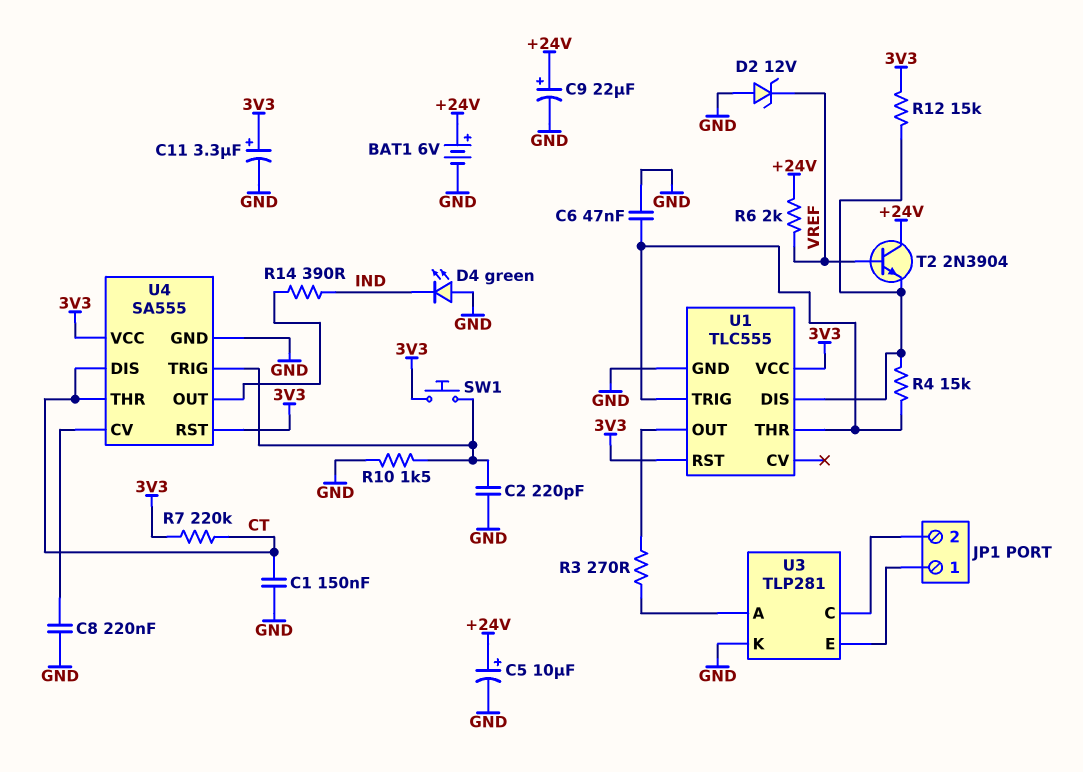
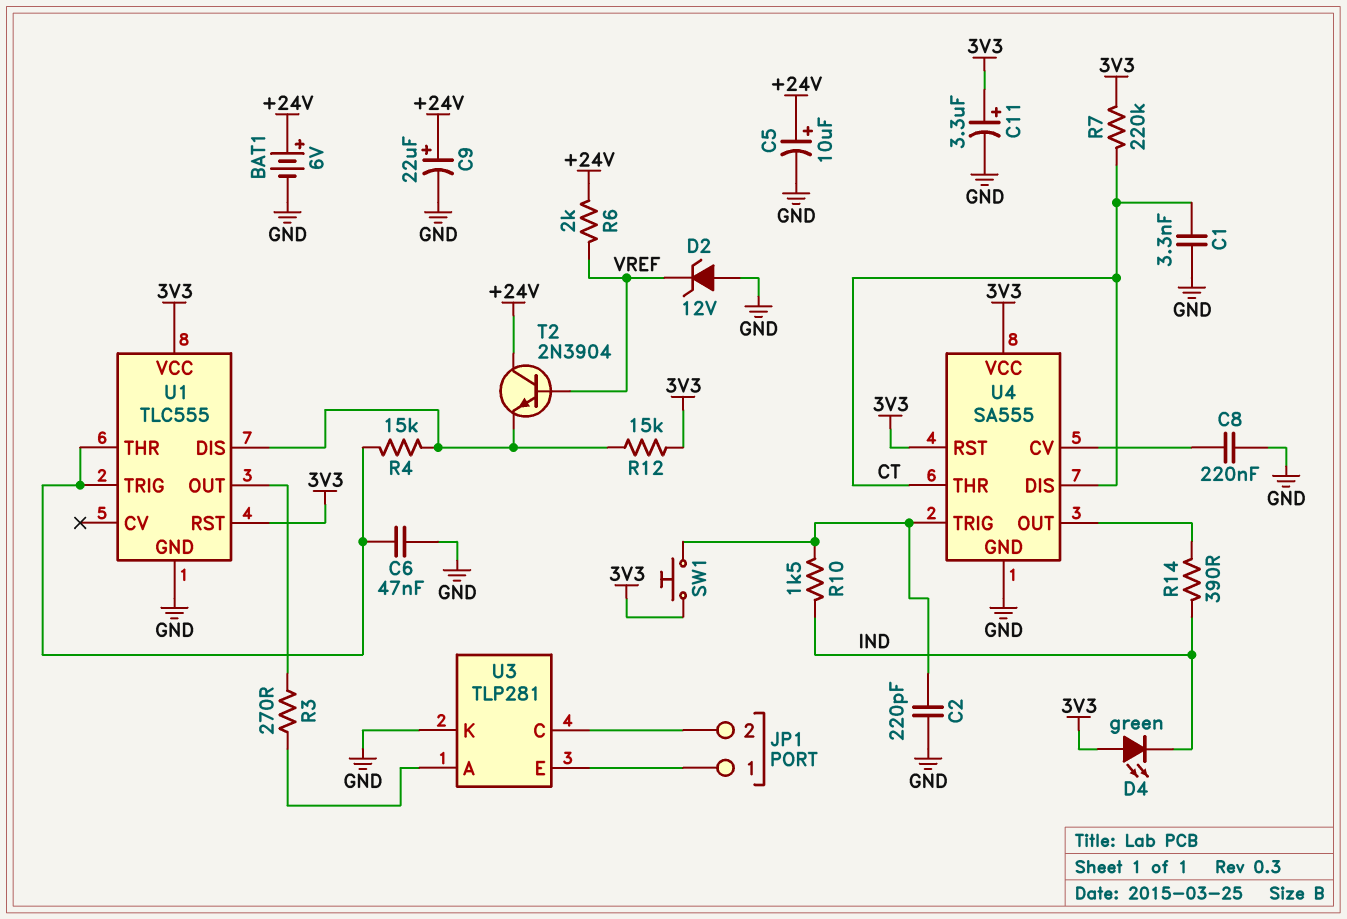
C1: 150nF (CT, GND) -> 3.3nF (CT, GND)
D4: LED green (A GND, K IND) -> LED green (A 3V3, K IND)
R10: 1.5k (GND, U4/TRIG) -> 1.5k (IND, U4/TRIG)

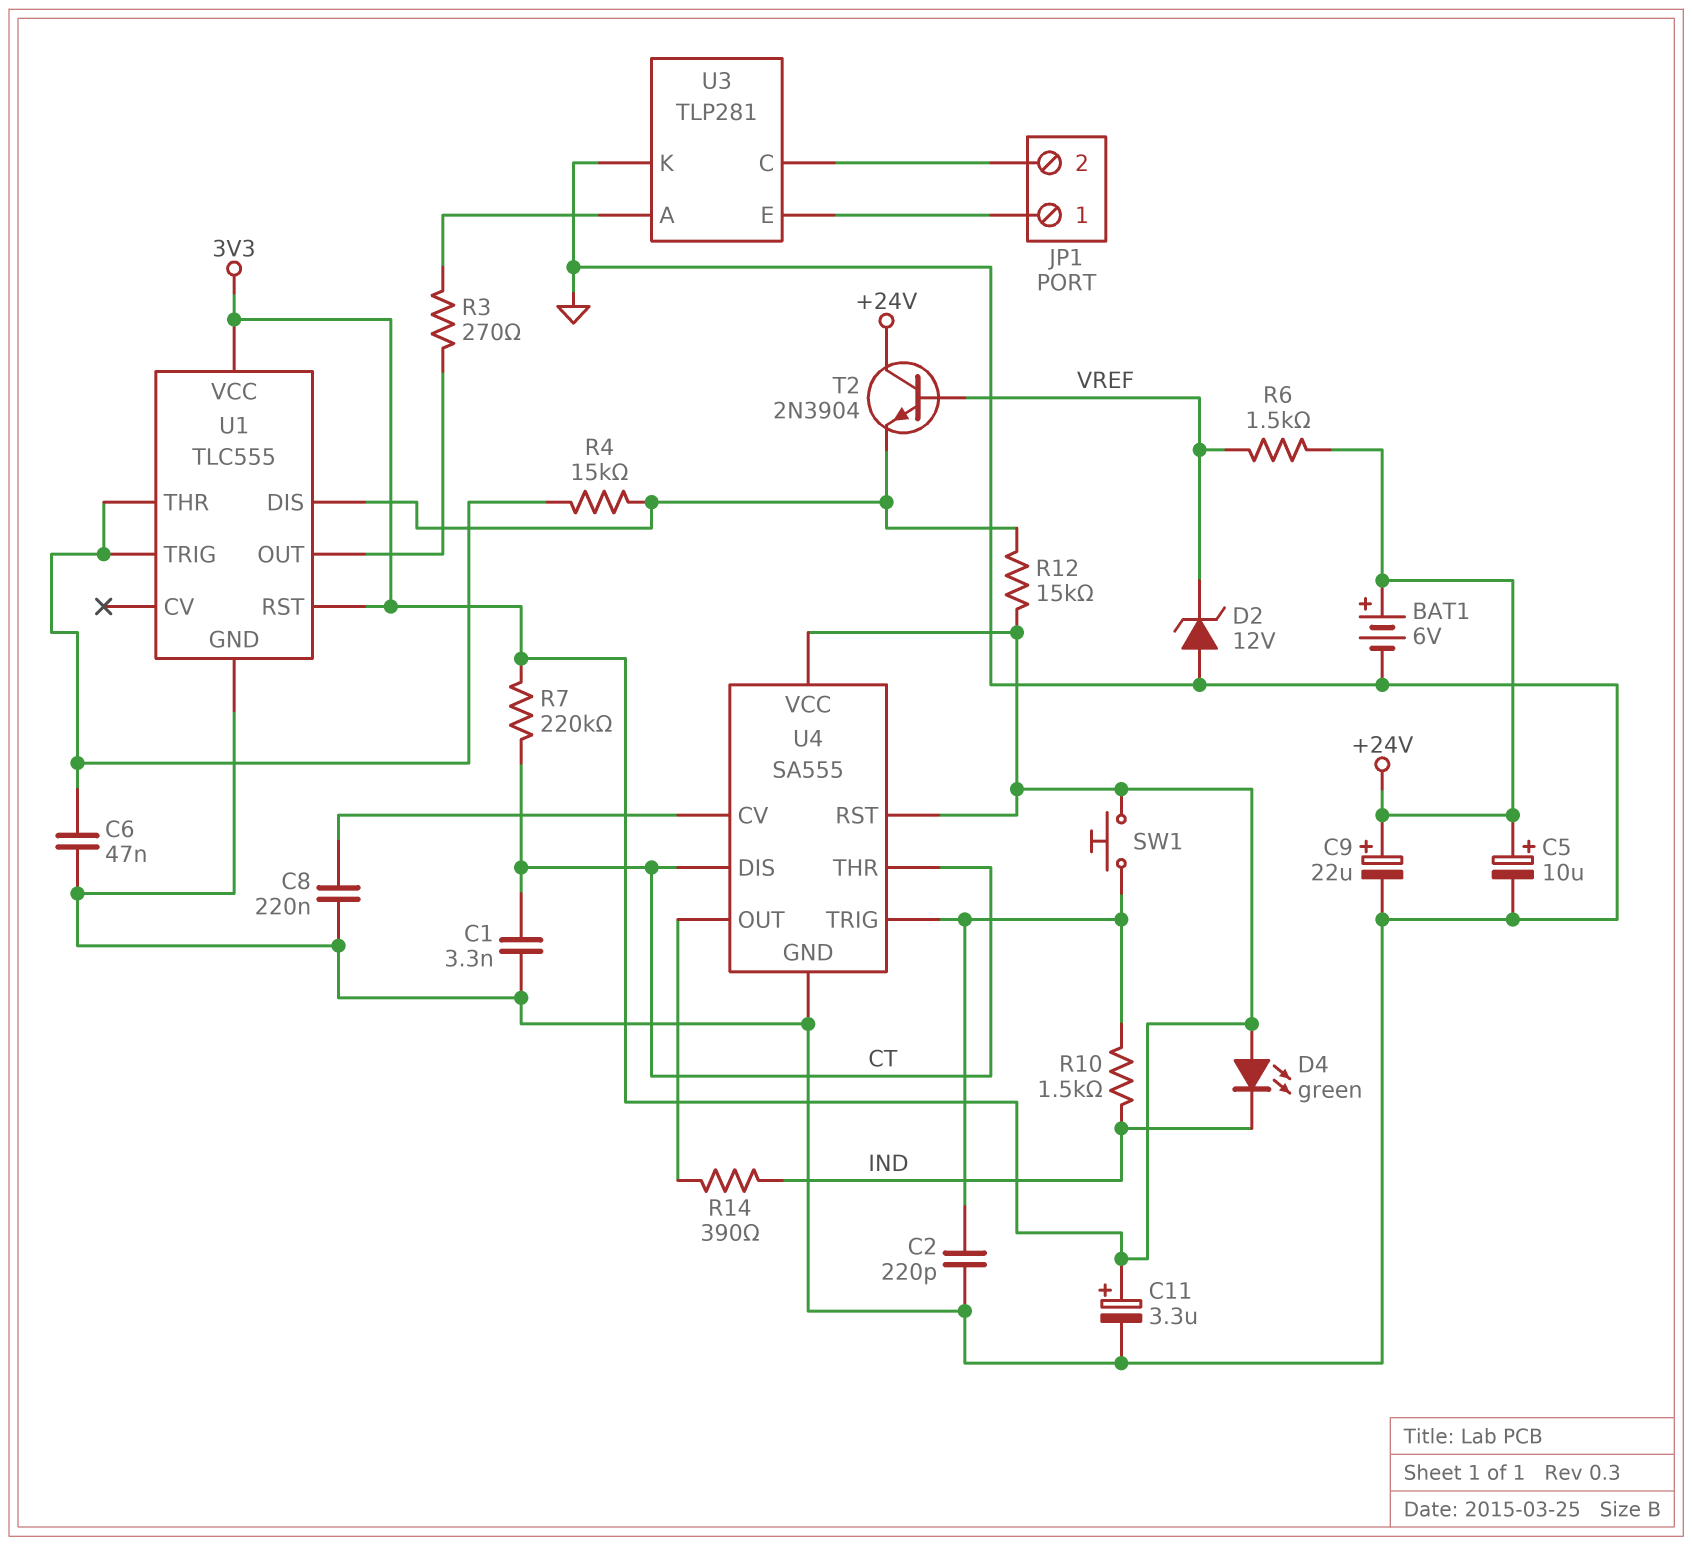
R6: 2k (+24V, VREF) -> 1.5k (+24V, VREF)

